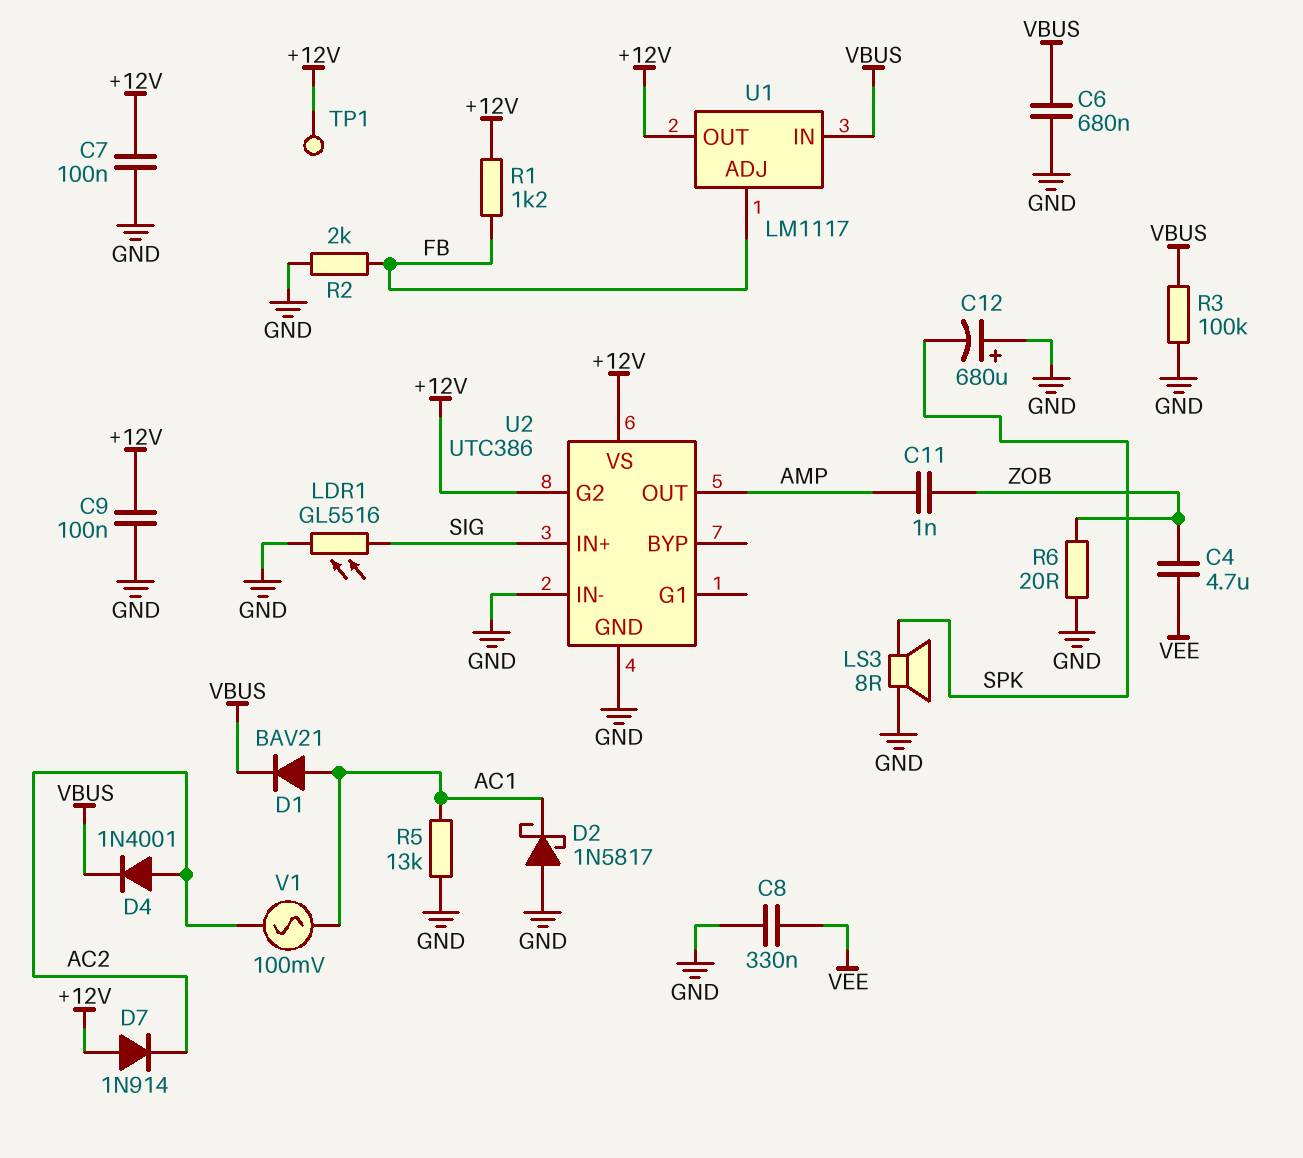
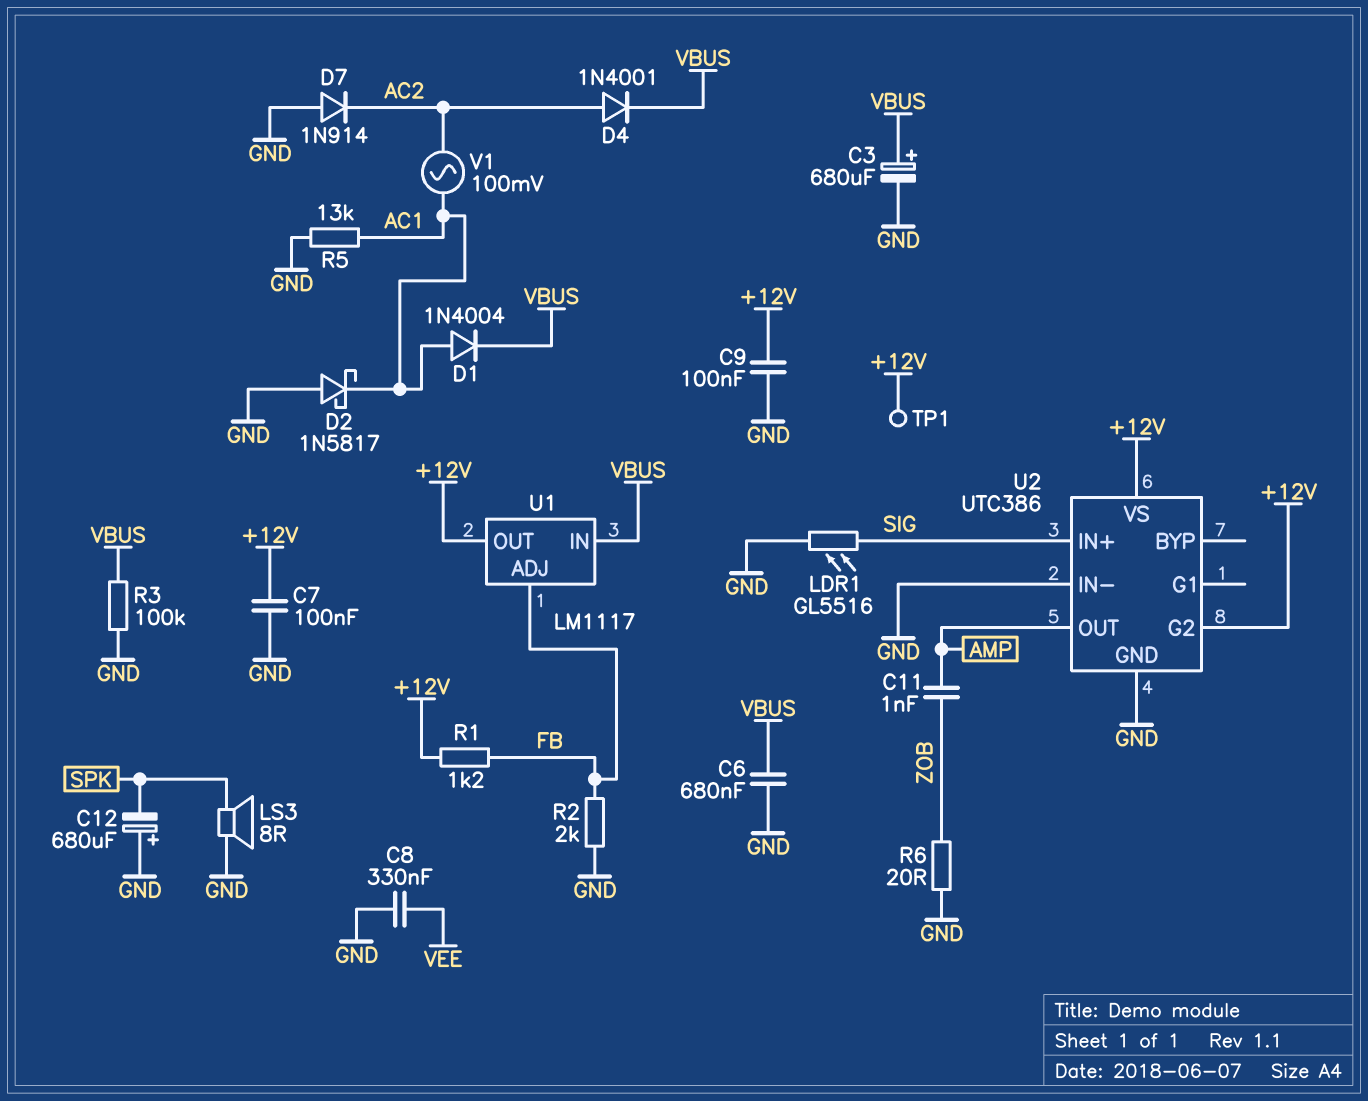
C3: none -> 680uF (plus VBUS, minus GND)
C4: 4.7uF (VEE, ZOB) -> none
D1: diode BAV21 (A AC1, K VBUS) -> diode 1N4004 (A AC1, K VBUS)
D7: diode 1N914 (A +12V, K AC2) -> diode 1N914 (A GND, K AC2)

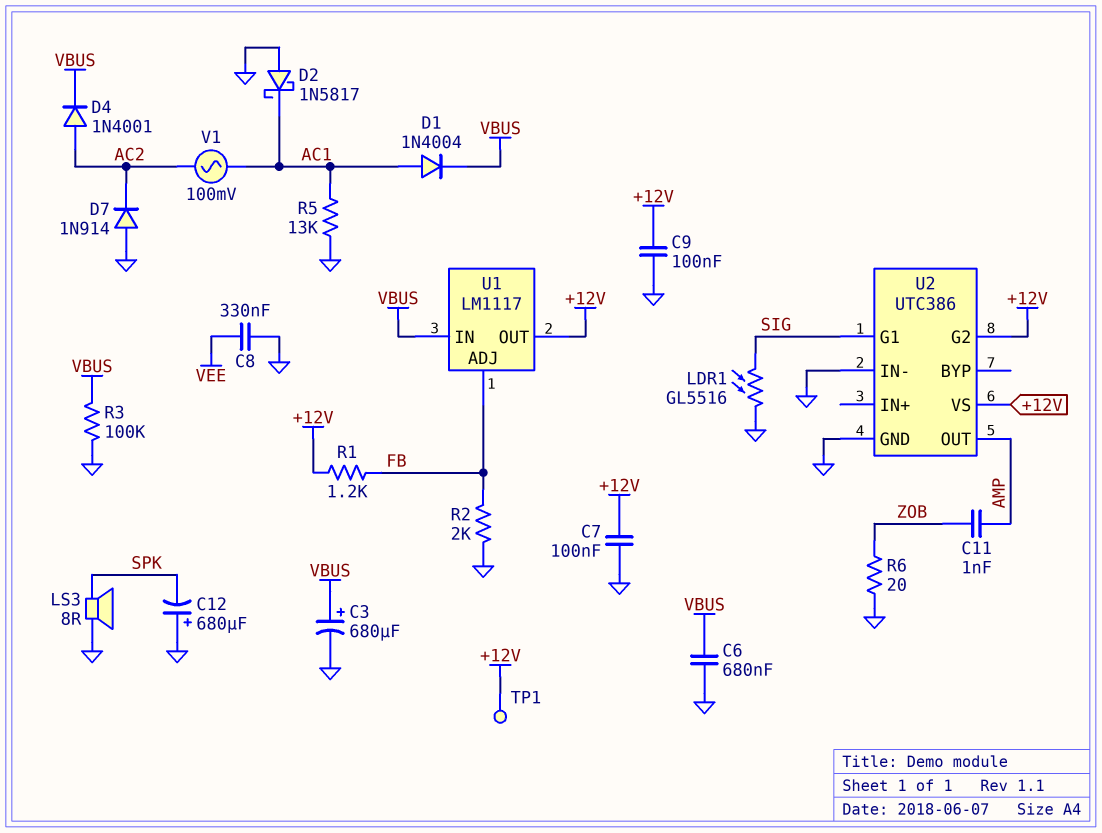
U2 pin G1: none -> SIG
U2 pin IN+: SIG -> none

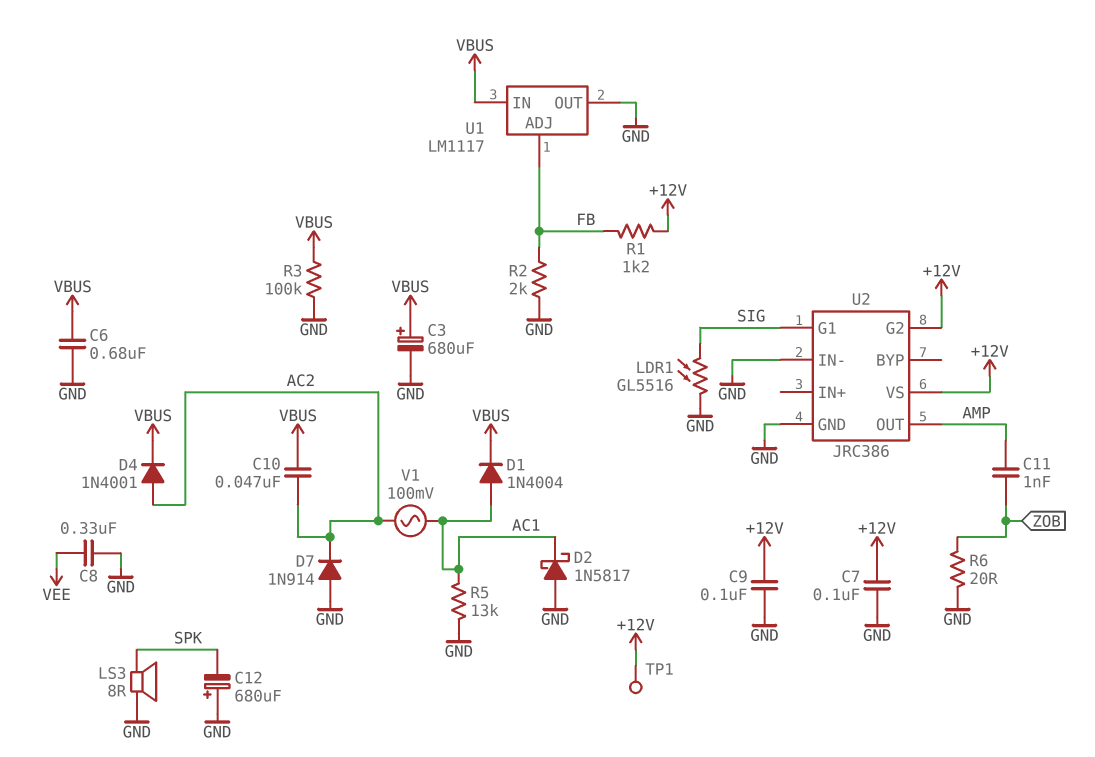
C10: none -> 47nF (AC2, VBUS)
U1 pin OUT: +12V -> GND
U2: UTC386 -> JRC386

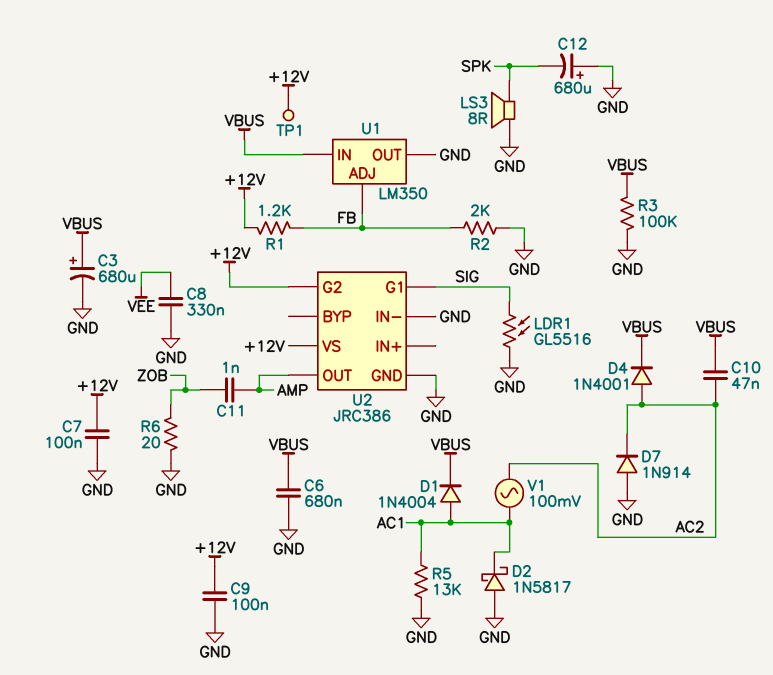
U1: LM1117 -> LM350

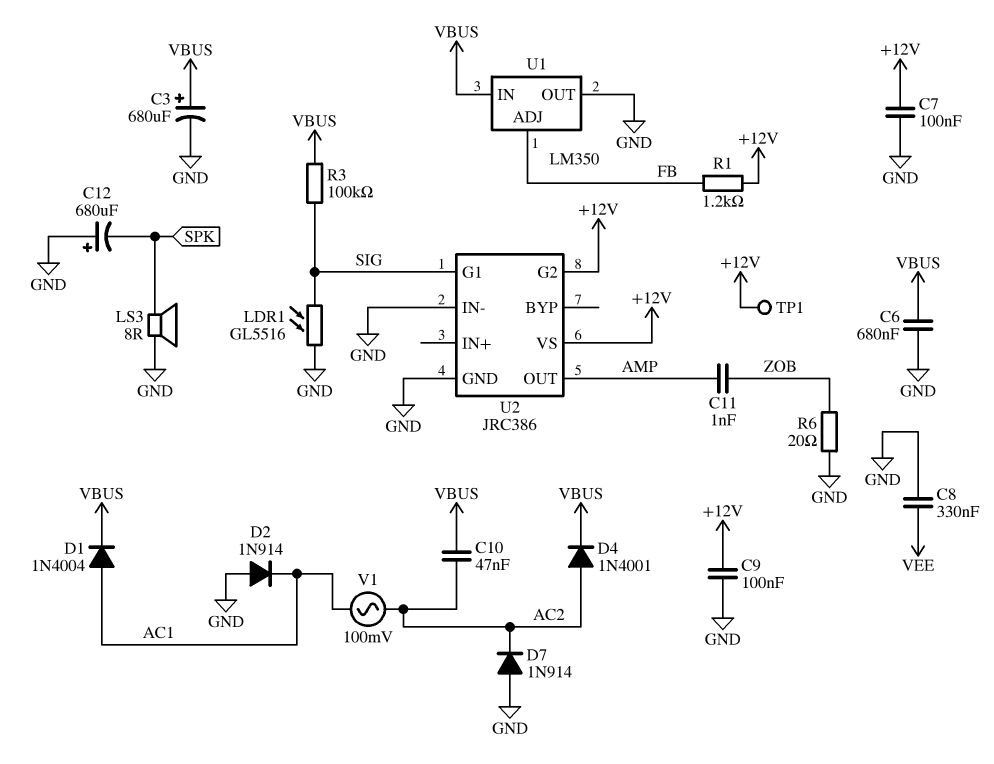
D2: schottky 1N5817 (A GND, K AC1) -> diode 1N914 (A GND, K AC1)
R2: 2k (FB, GND) -> none
R3: 100k (GND, VBUS) -> 100k (SIG, VBUS)
R5: 13k (AC1, GND) -> none

